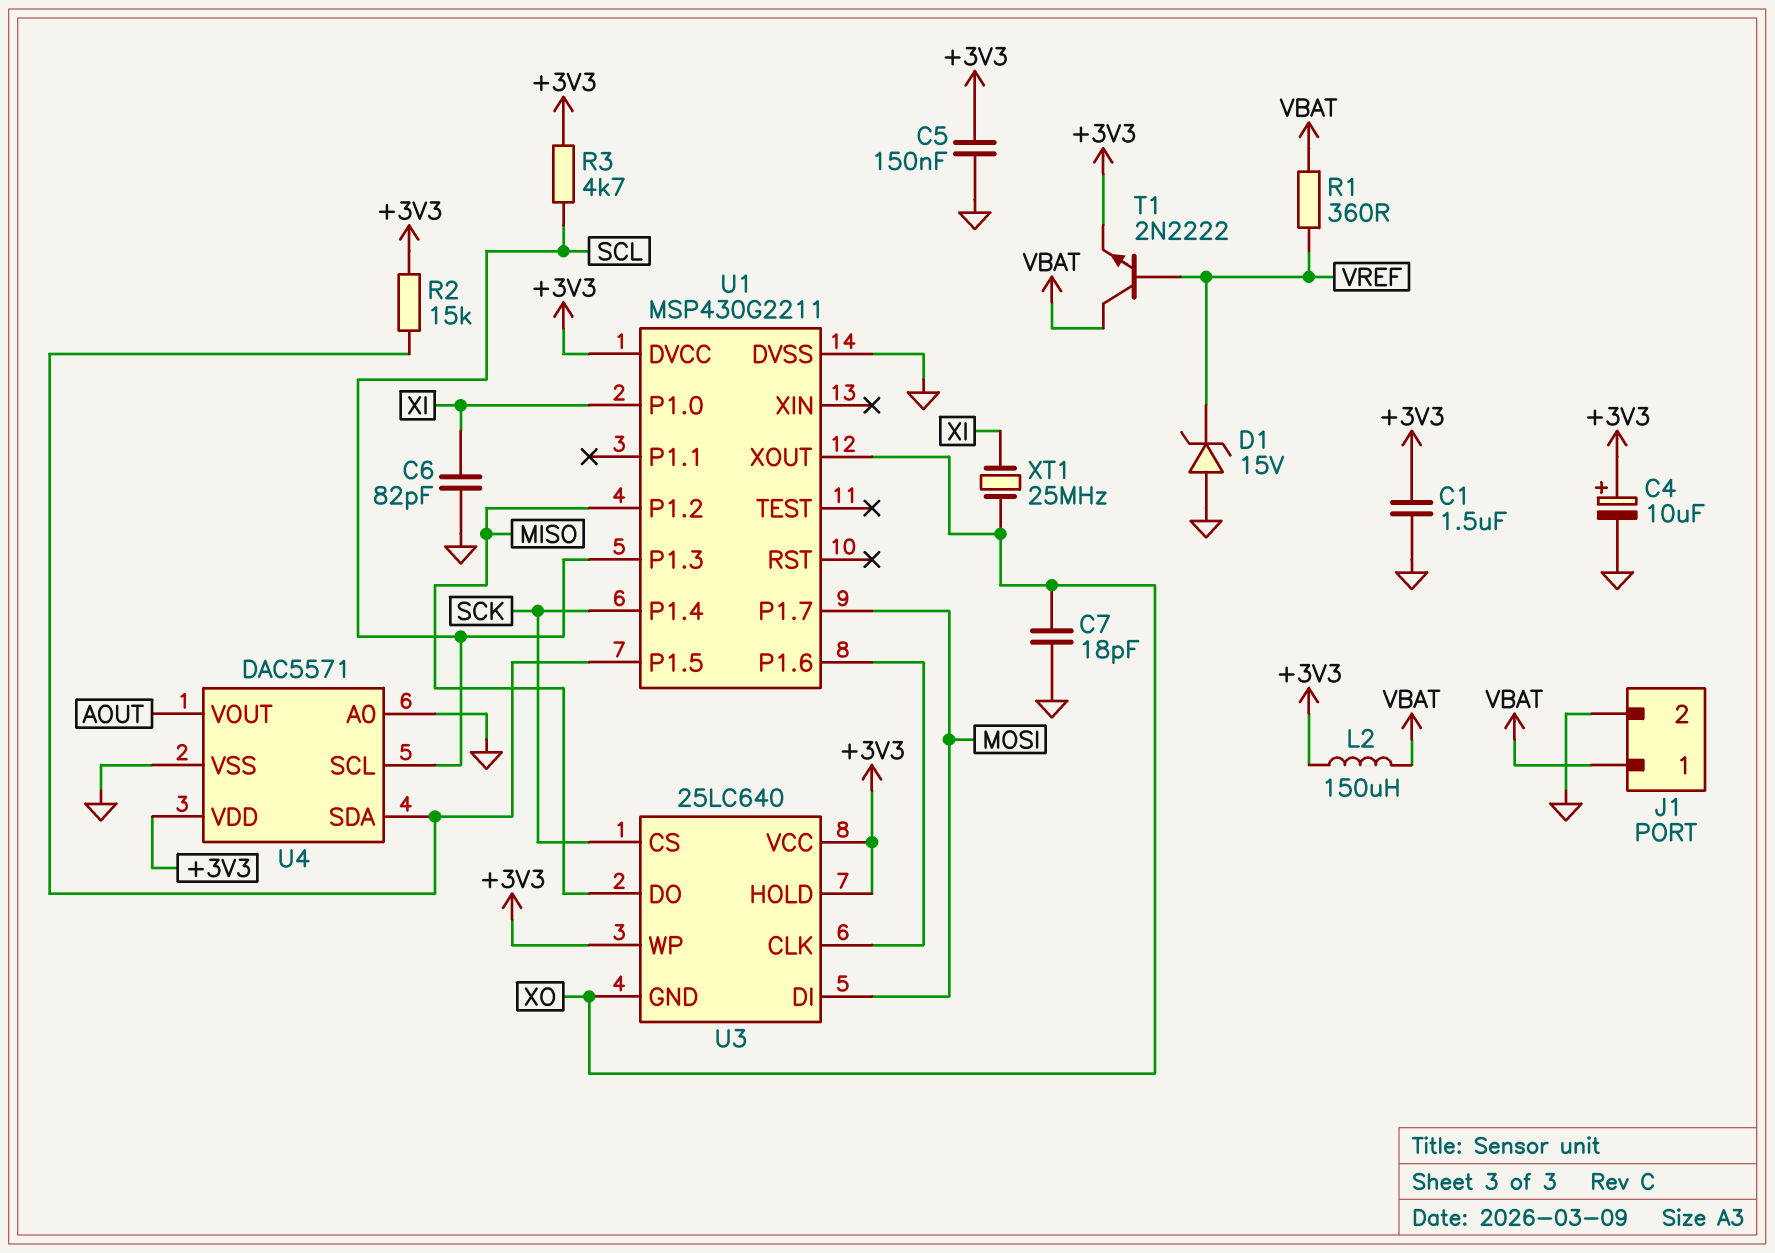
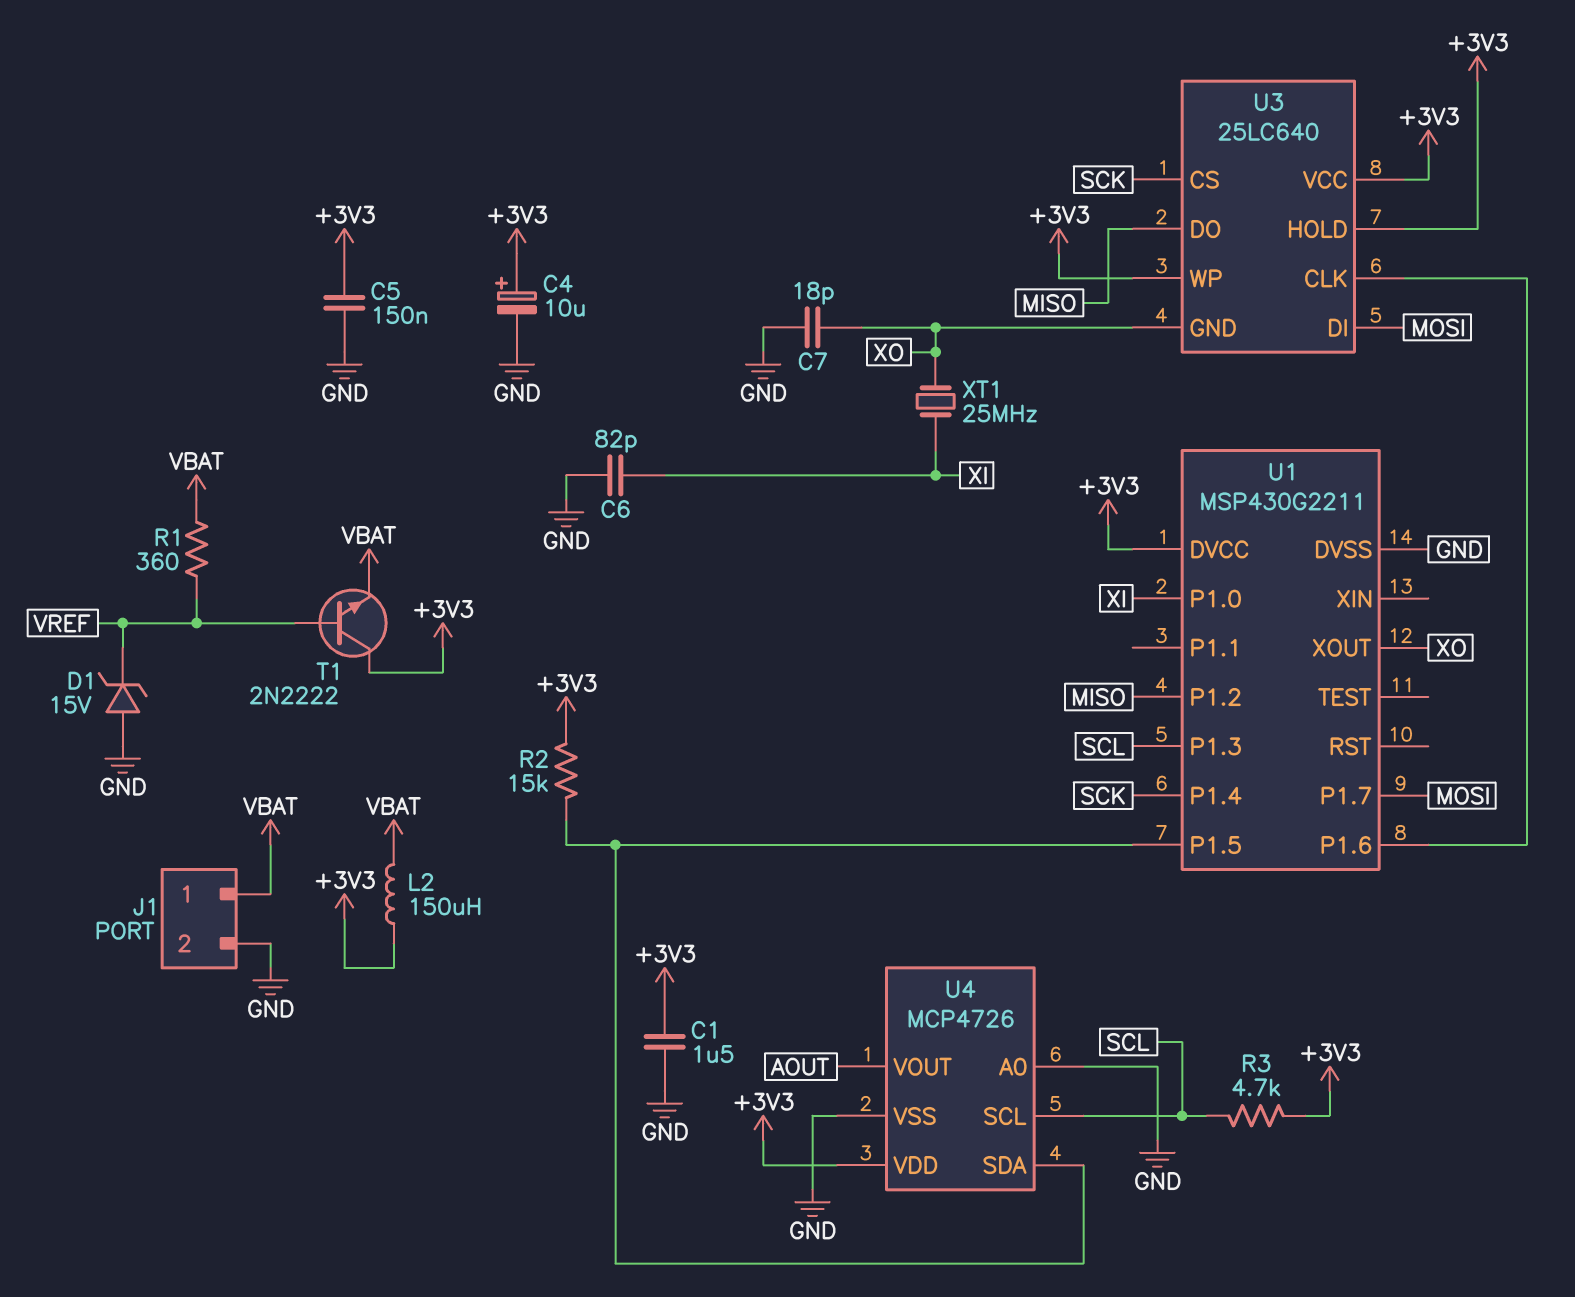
T1: NPN 2N2222 (B VREF, C VBAT, E +3V3) -> NPN 2N2222 (B VREF, C +3V3, E VBAT)
U4: DAC5571 -> MCP4726

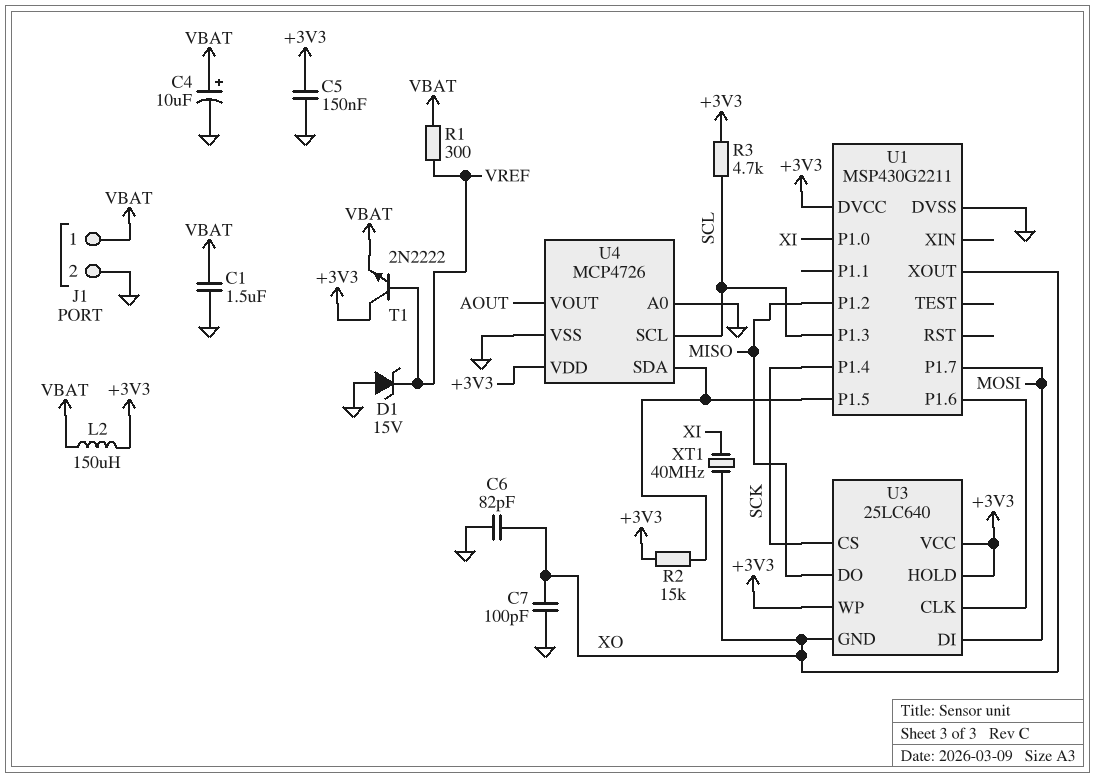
C1: 1.5uF (+3V3, GND) -> 1.5uF (GND, VBAT)
C4: 10uF (plus +3V3, minus GND) -> 10uF (plus VBAT, minus GND)
C6: 82pF (GND, XI) -> 82pF (GND, XO)
C7: 18pF (GND, XO) -> 100pF (GND, XO)
R1: 360 (VBAT, VREF) -> 300 (VBAT, VREF)
XT1: 25MHz (XI, XO) -> 40MHz (XI, XO)

